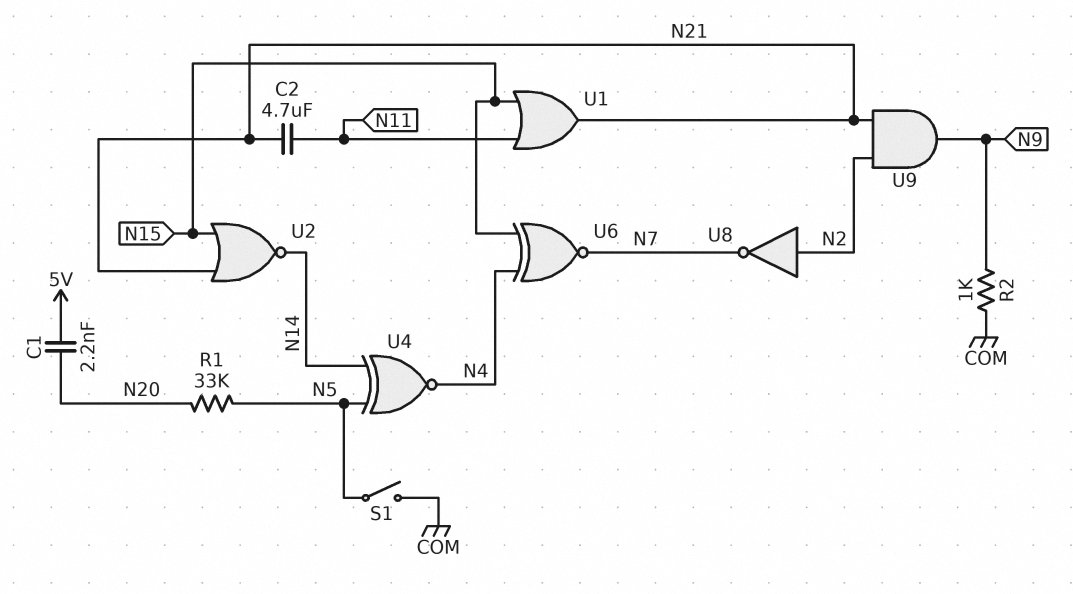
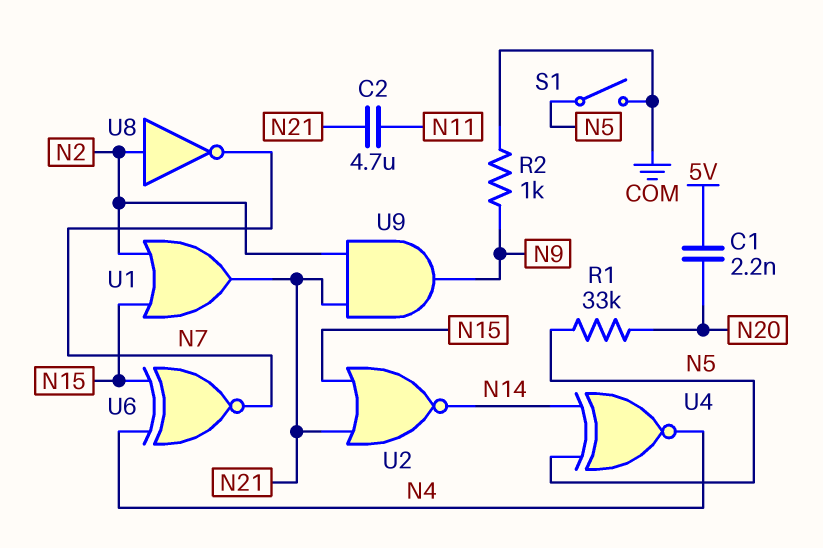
U1: OR (in N11, in N15, out N21) -> OR (in N2, in N15, out N21)

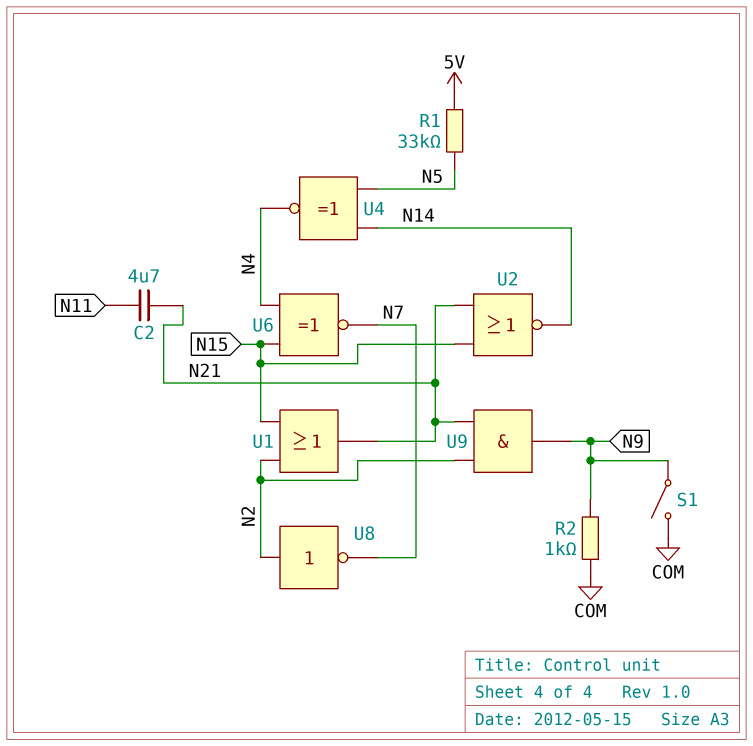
C1: 2.2nF (5V, N20) -> none
R1: 33k (N5, N20) -> 33k (5V, N5)
S1: switch (COM, N5) -> switch (COM, N9)

